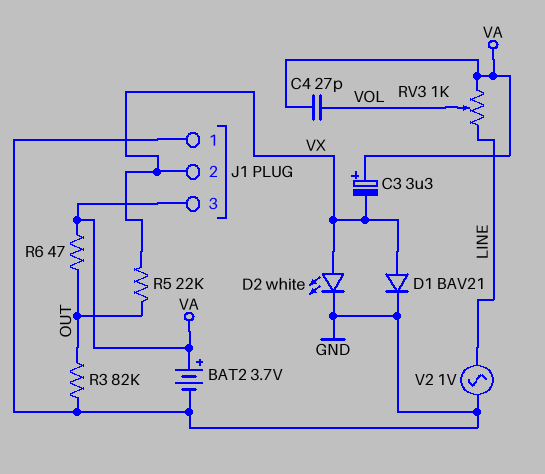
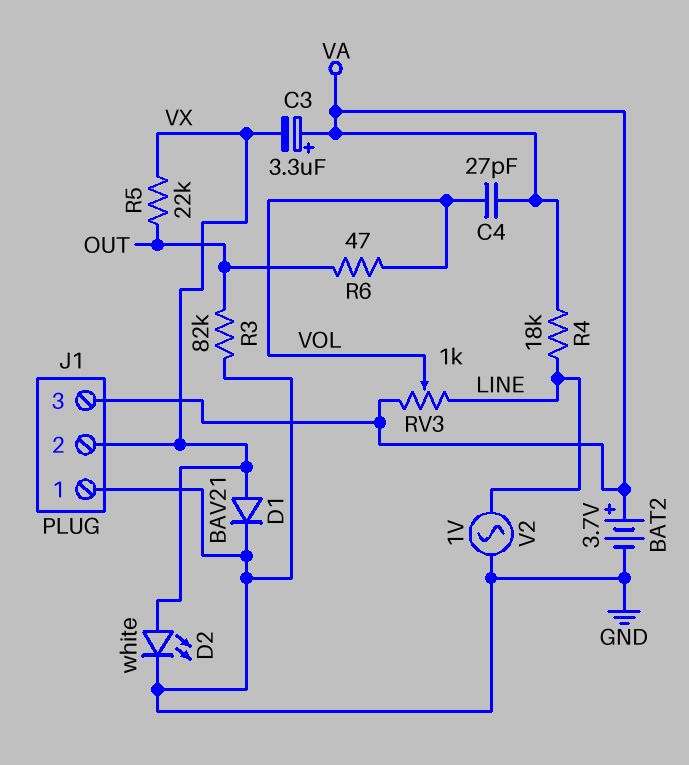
R4: none -> 18k (LINE, VA)
R6: 47 (OUT, VA) -> 47 (OUT, VOL)

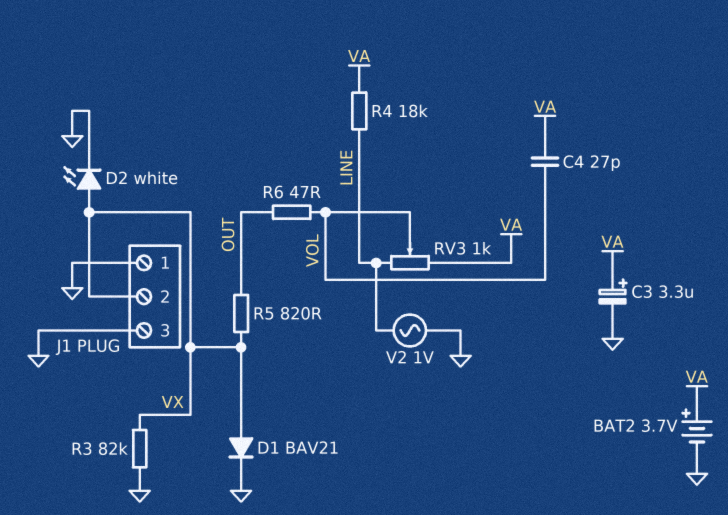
C3: 3.3uF (plus VA, minus VX) -> 3.3uF (plus VA, minus GND)
J1 pin 3: VA -> GND
R3: 82k (GND, OUT) -> 82k (GND, VX)
R5: 22k (OUT, VX) -> 820 (OUT, VX)

